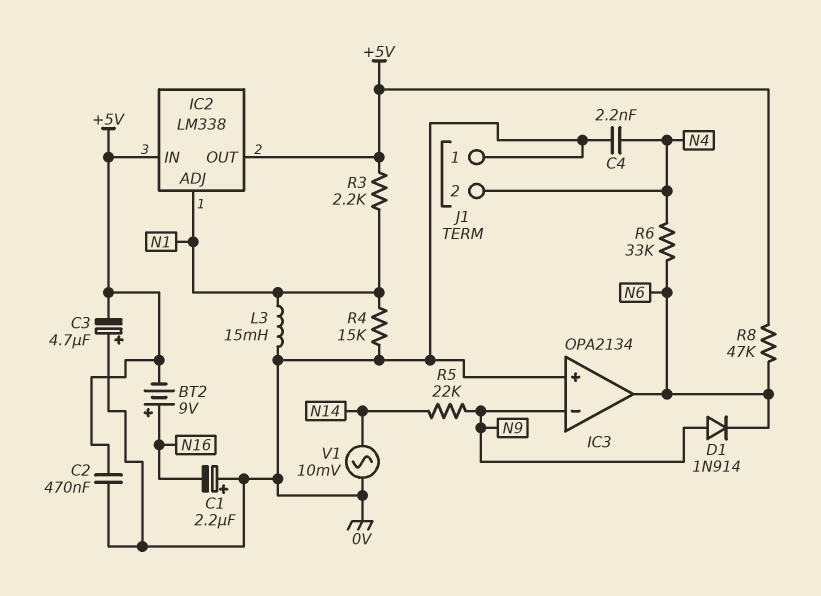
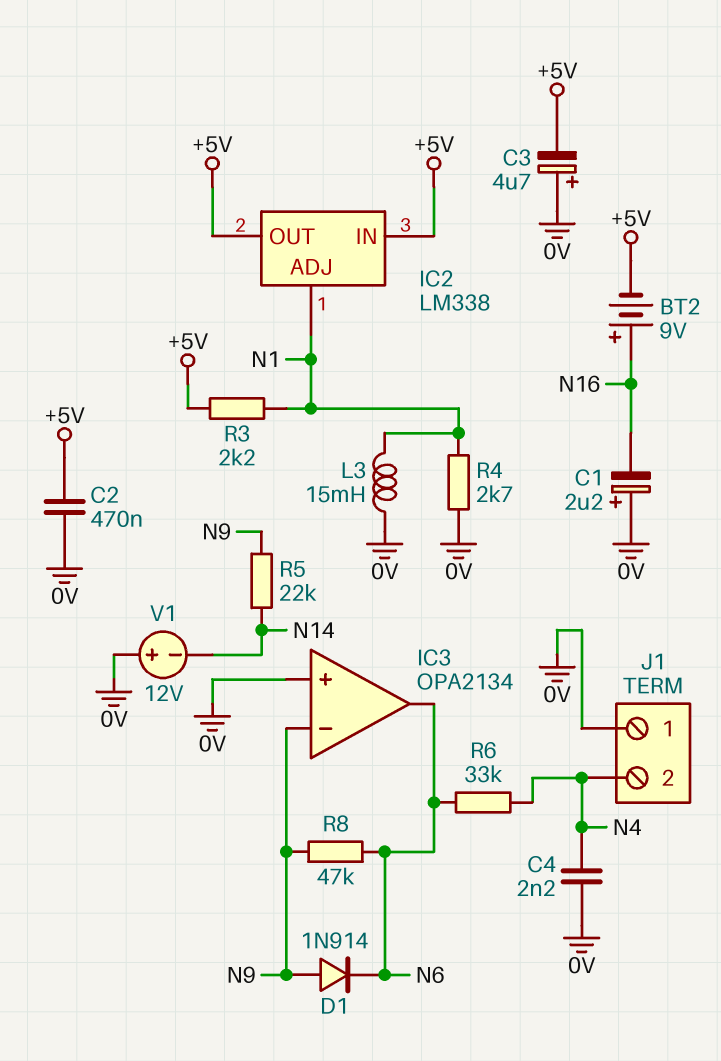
R4: 15k (0V, N1) -> 2.7k (0V, N1)
R8: 47k (+5V, N6) -> 47k (N6, N9)
V1: AC 10mV (0V, N14) -> 12V (plus 0V, minus N14)

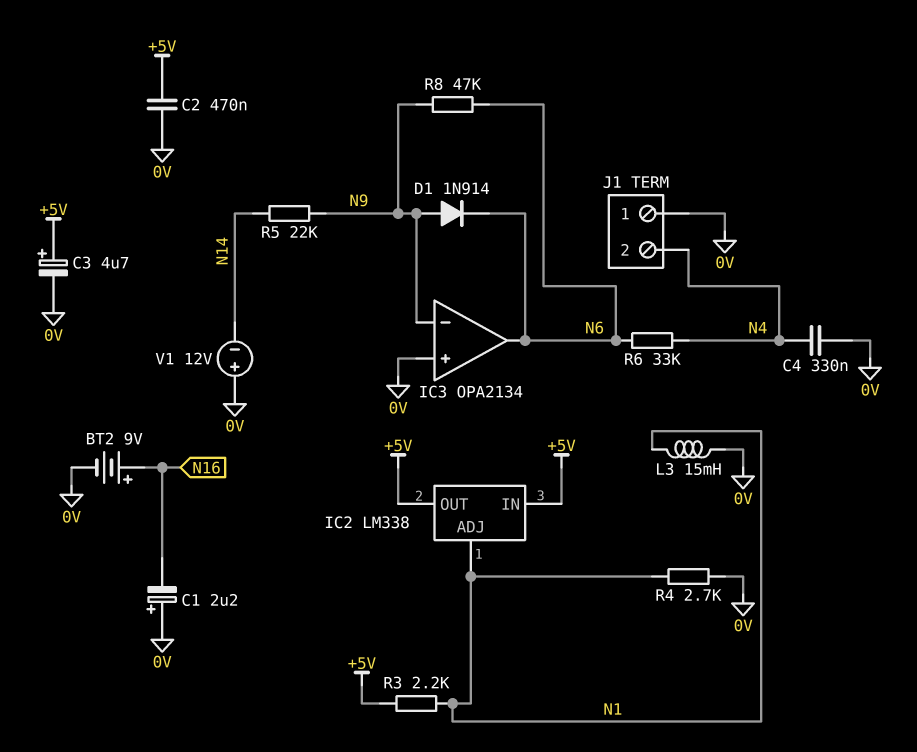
BT2: 9V (plus N16, minus +5V) -> 9V (plus N16, minus 0V)
C3: 4.7uF (plus 0V, minus +5V) -> 4.7uF (plus +5V, minus 0V)
C4: 2.2nF (0V, N4) -> 330nF (0V, N4)

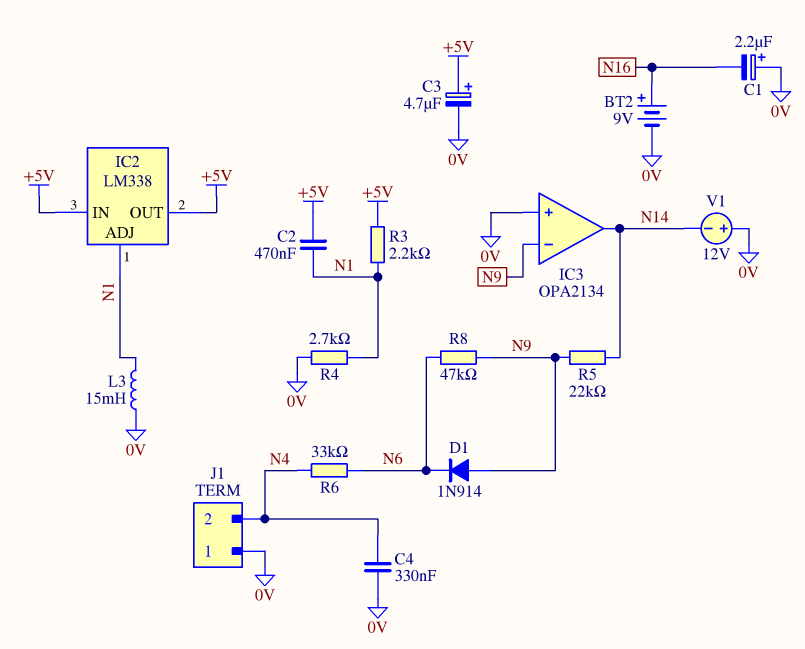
C2: 470nF (+5V, 0V) -> 470nF (+5V, N1)
IC3 pin out: N6 -> N14

